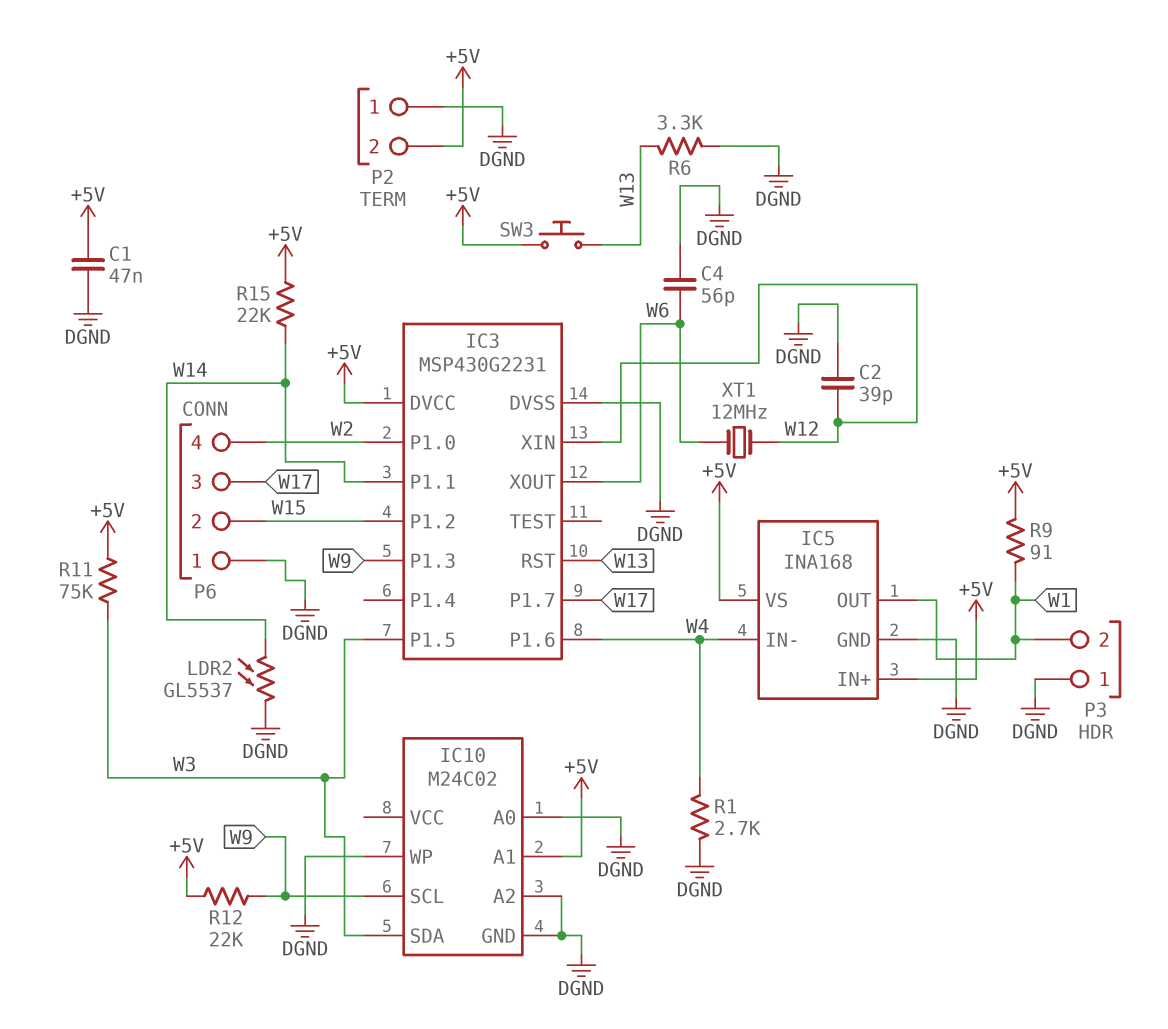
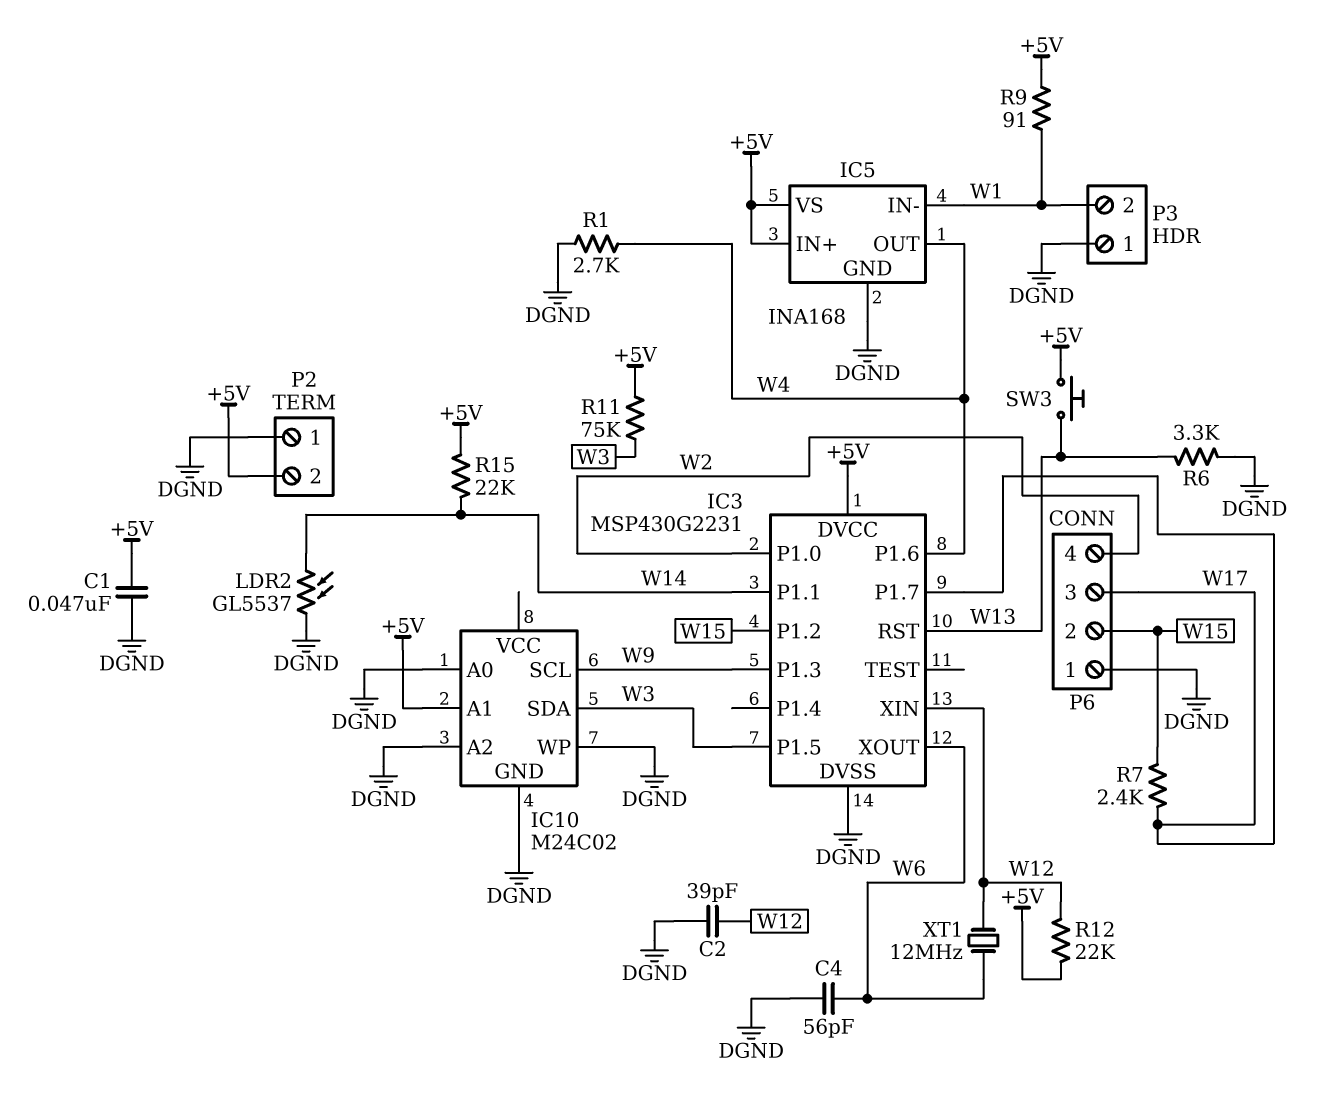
IC5 pin IN-: W4 -> W1
IC5 pin OUT: W1 -> W4
R7: none -> 2.4k (W15, W17)
R12: 22k (+5V, W9) -> 22k (+5V, W12)

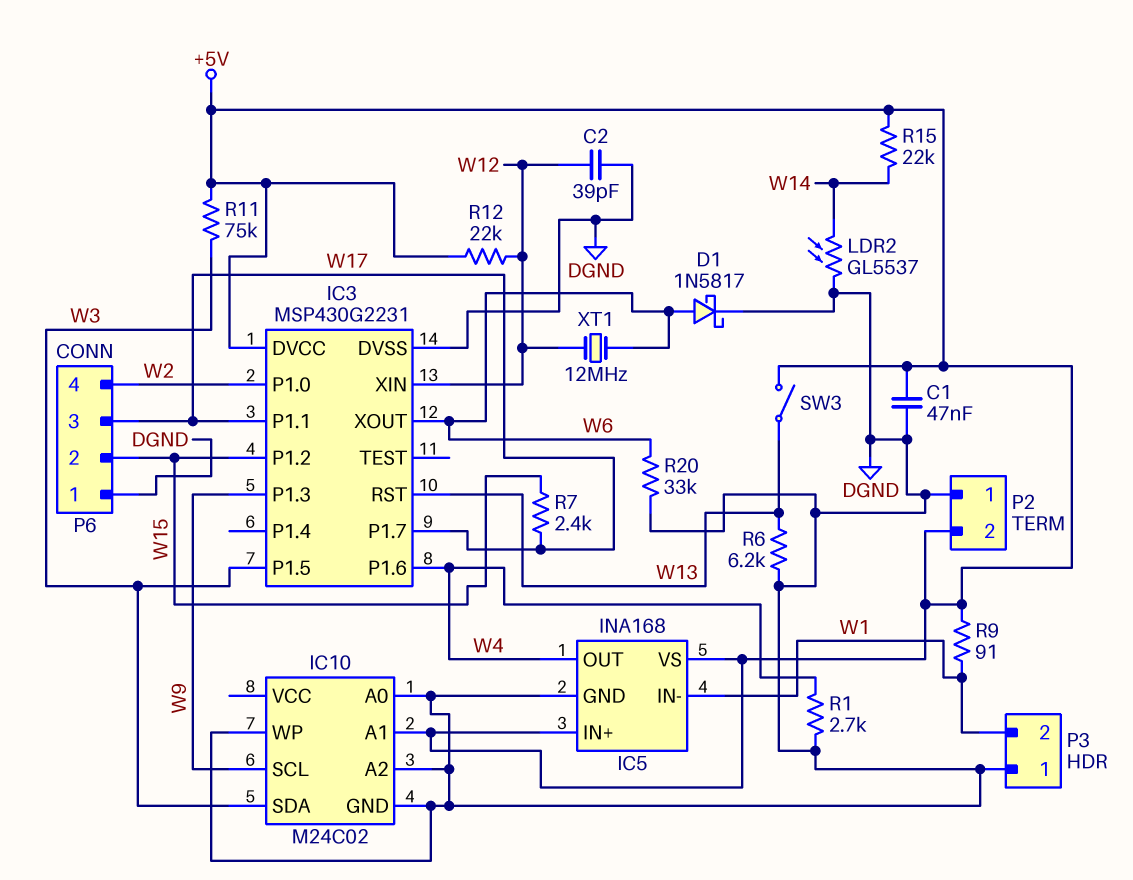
C4: 56pF (DGND, W6) -> none
D1: none -> schottky 1N5817 (A W6, K DGND)
IC3 pin P1.1: W14 -> W17
R6: 3.3k (DGND, W13) -> 6.2k (DGND, W13)
R20: none -> 33k (DGND, W6)
SW3: button (+5V, W13) -> switch (+5V, W13)

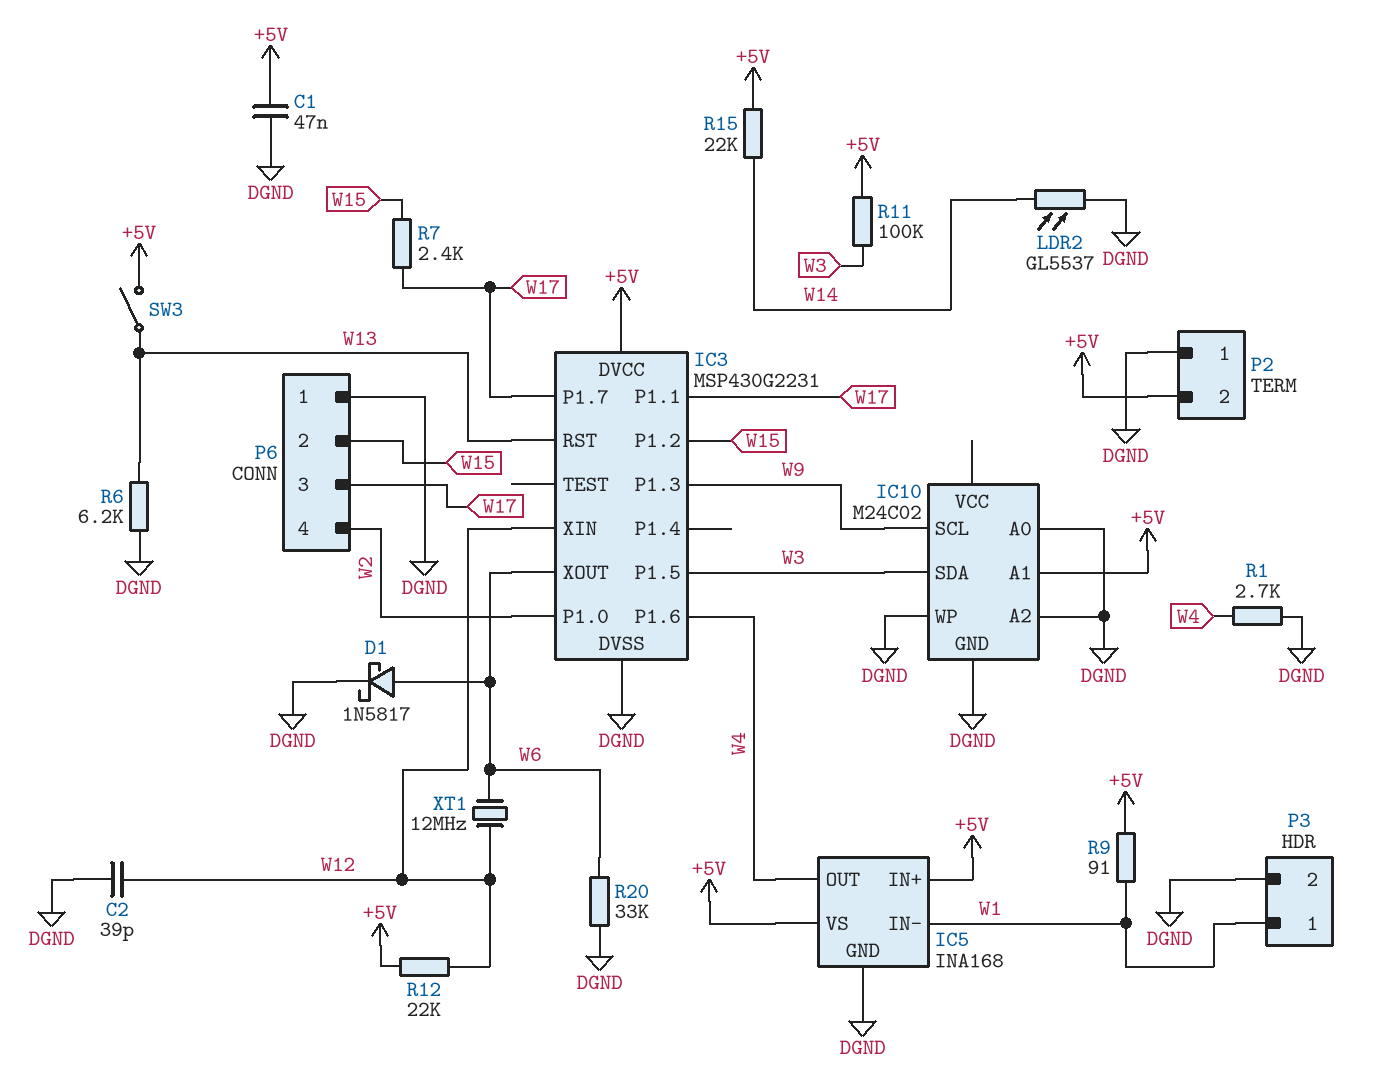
P3 pin 1: DGND -> W1
P3 pin 2: W1 -> DGND
R11: 75k (+5V, W3) -> 100k (+5V, W3)

